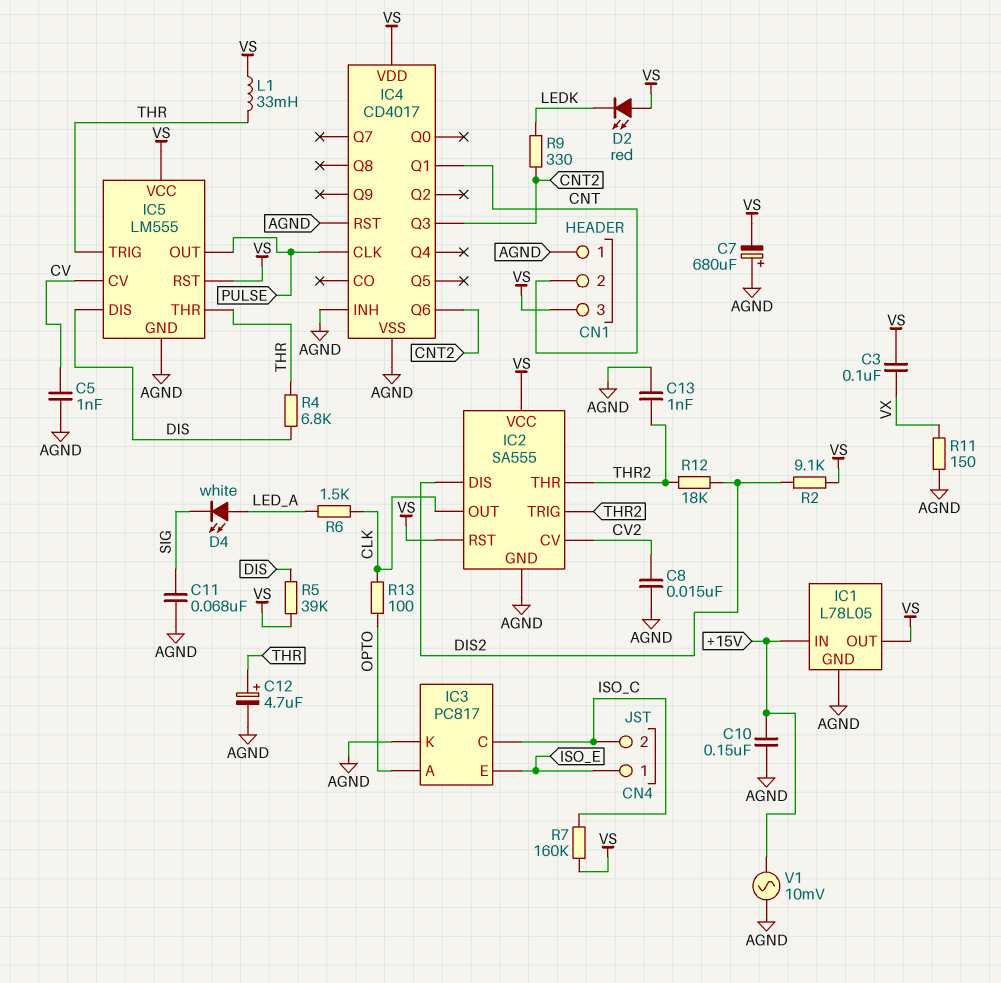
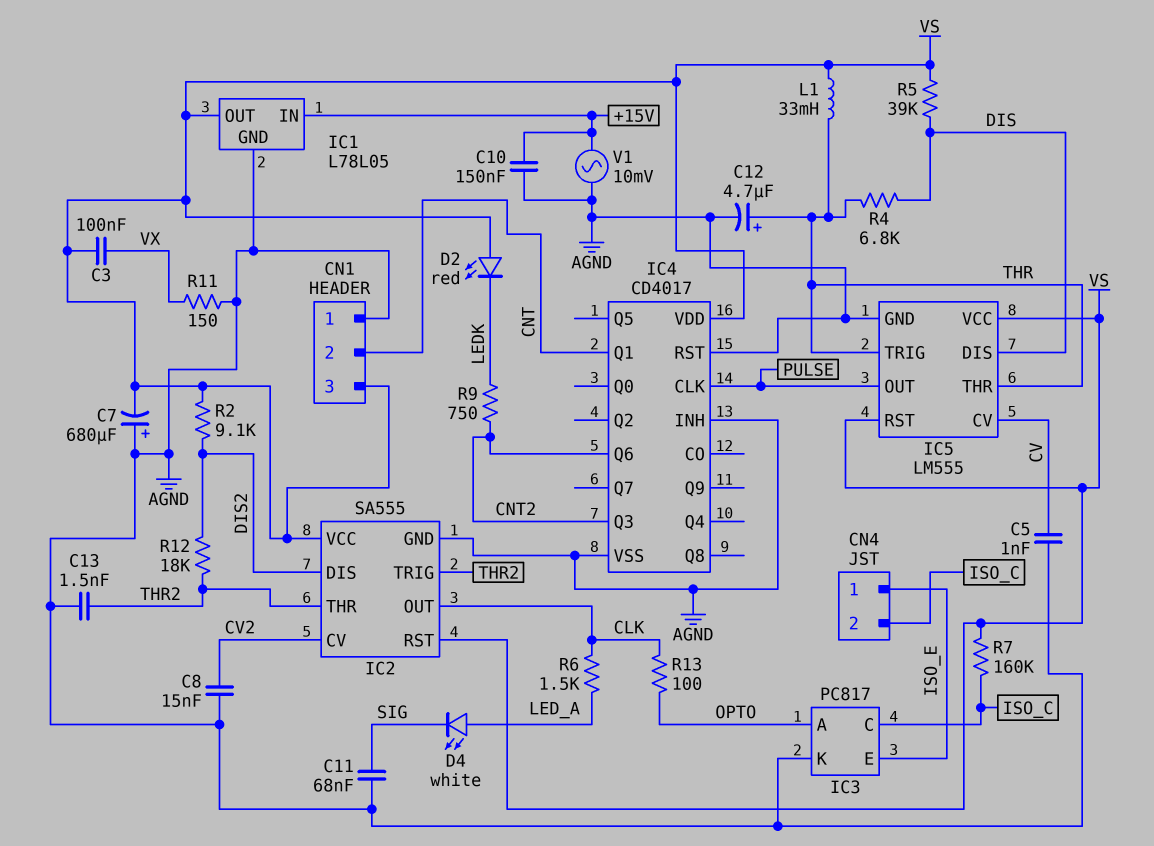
C13: 1nF (AGND, THR2) -> 1.5nF (AGND, THR2)
R9: 330 (CNT2, LEDK) -> 750 (CNT2, LEDK)

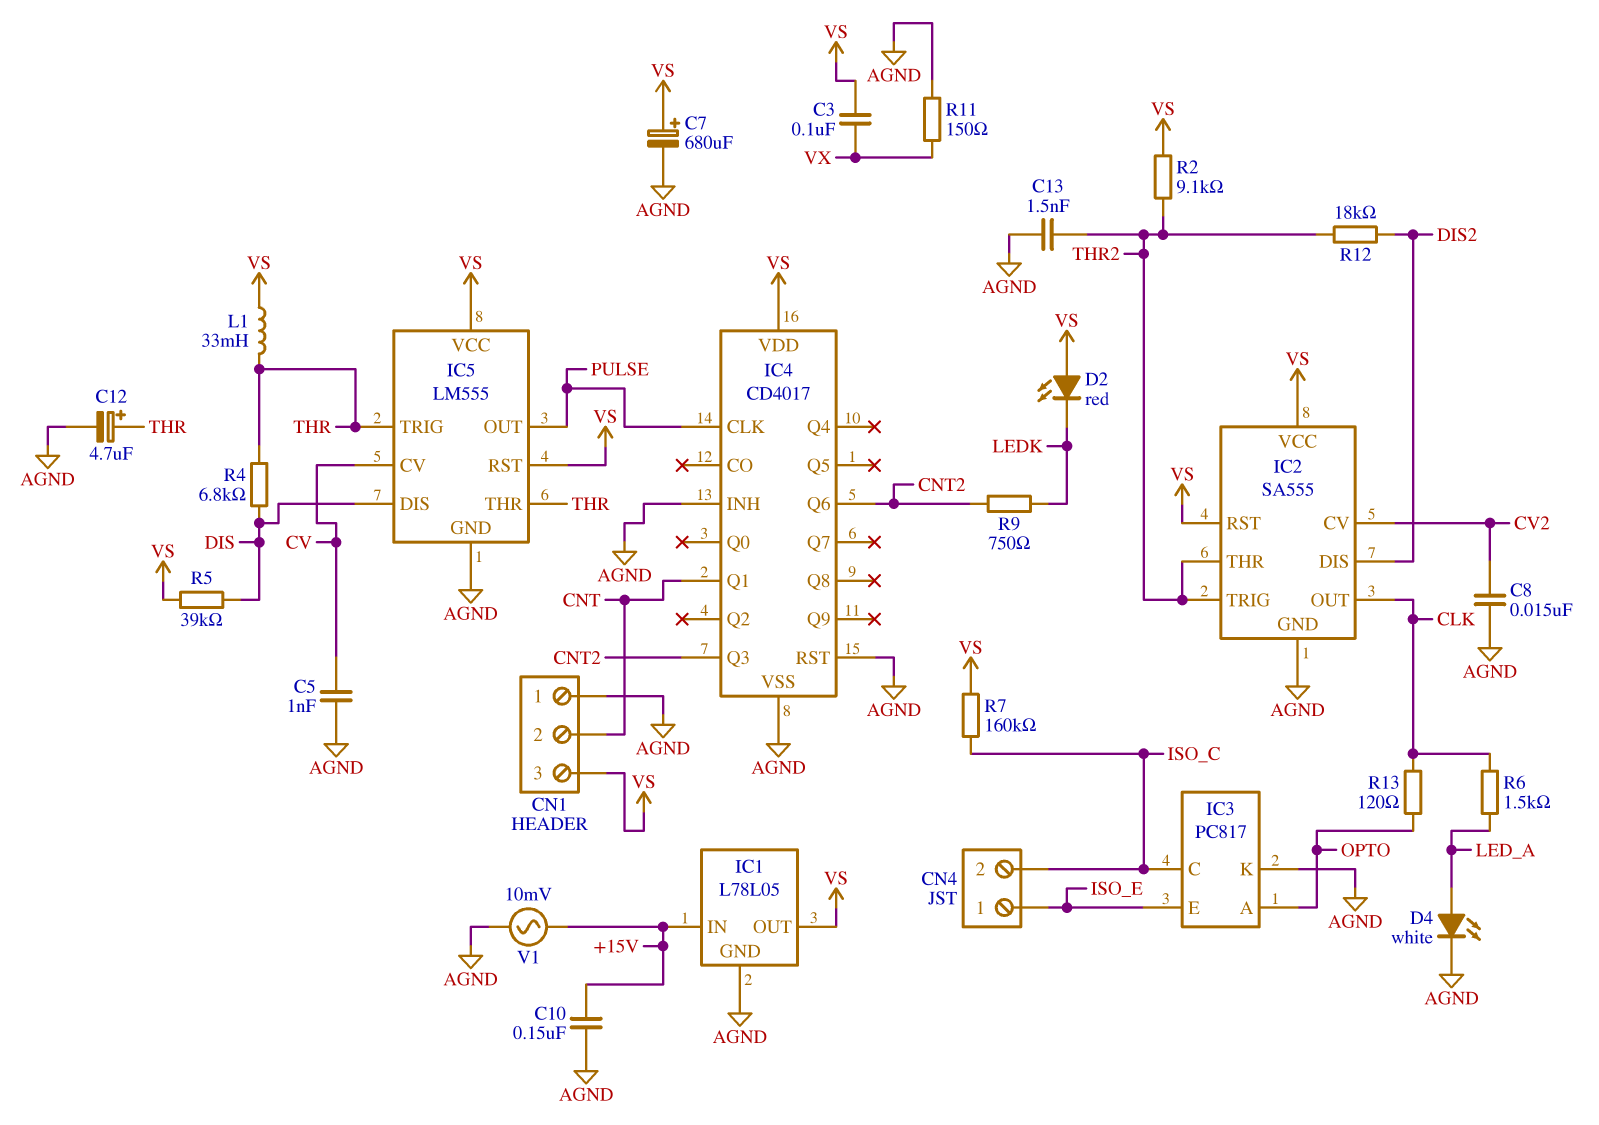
C7: 680uF (plus AGND, minus VS) -> 680uF (plus VS, minus AGND)
C11: 68nF (AGND, SIG) -> none
D4: LED white (A LED_A, K SIG) -> LED white (A LED_A, K AGND)
R2: 9.1k (DIS2, VS) -> 9.1k (THR2, VS)
R13: 100 (CLK, OPTO) -> 120 (CLK, OPTO)

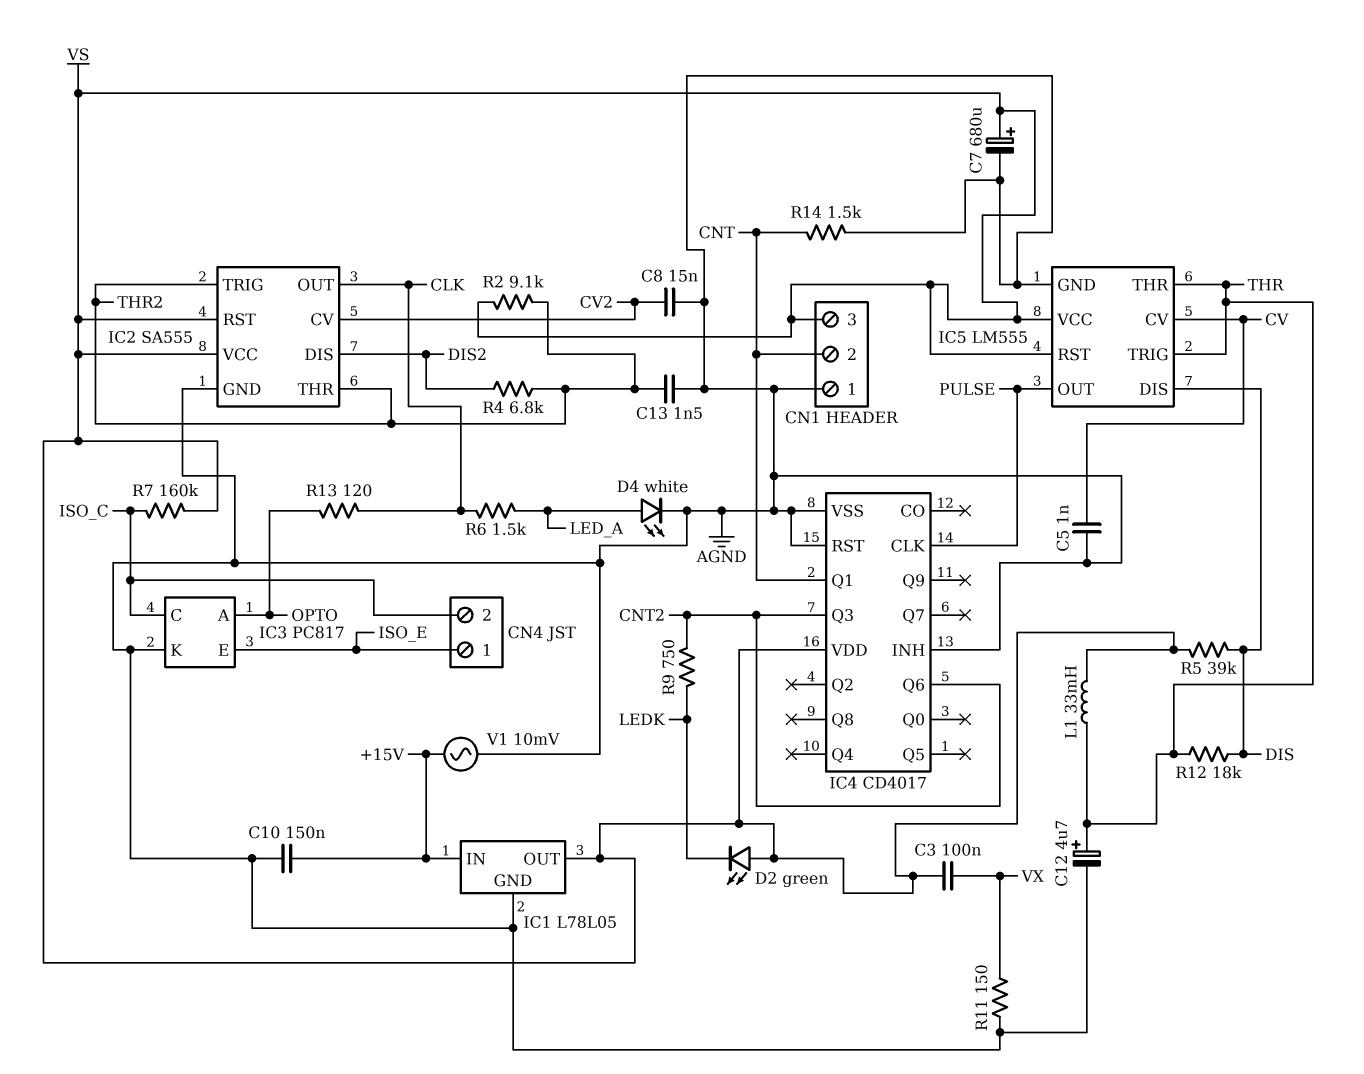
D2: LED red (A VS, K LEDK) -> LED green (A VS, K LEDK)
R4: 6.8k (DIS, THR) -> 6.8k (DIS2, THR2)
R12: 18k (DIS2, THR2) -> 18k (DIS, THR)
R14: none -> 1.5k (AGND, CNT)

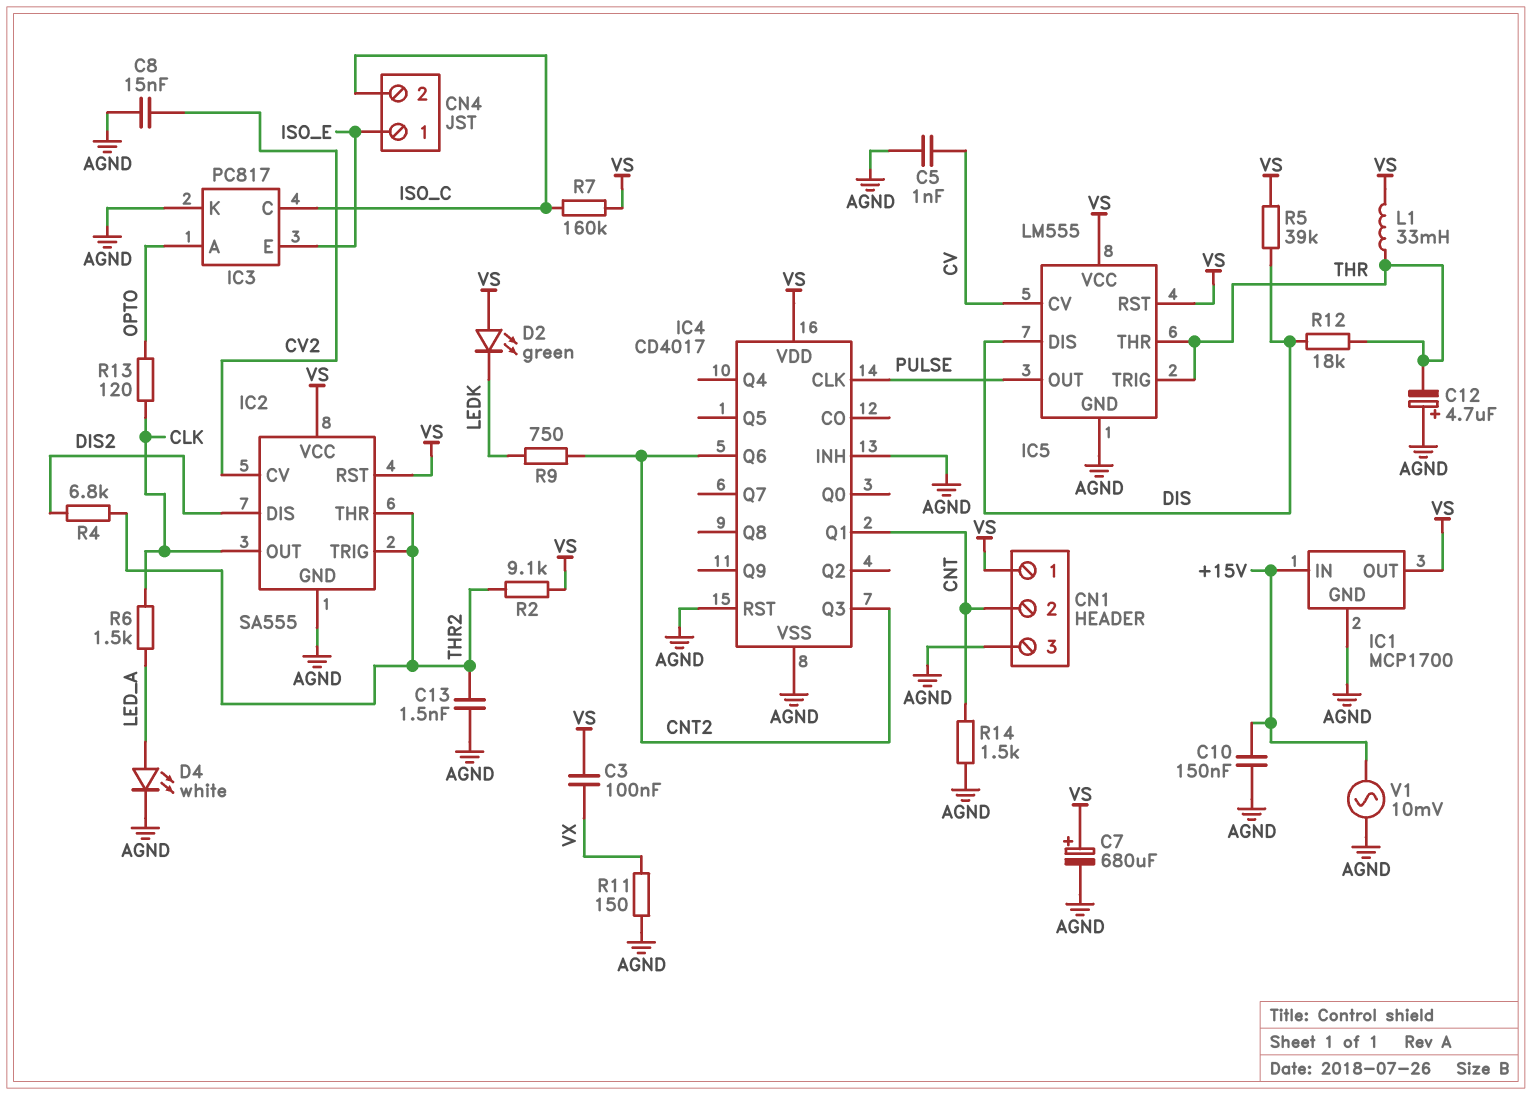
C12: 4.7uF (plus THR, minus AGND) -> 4.7uF (plus AGND, minus THR)
CN1 pin 1: AGND -> VS
CN1 pin 3: VS -> AGND
IC1: L78L05 -> MCP1700

